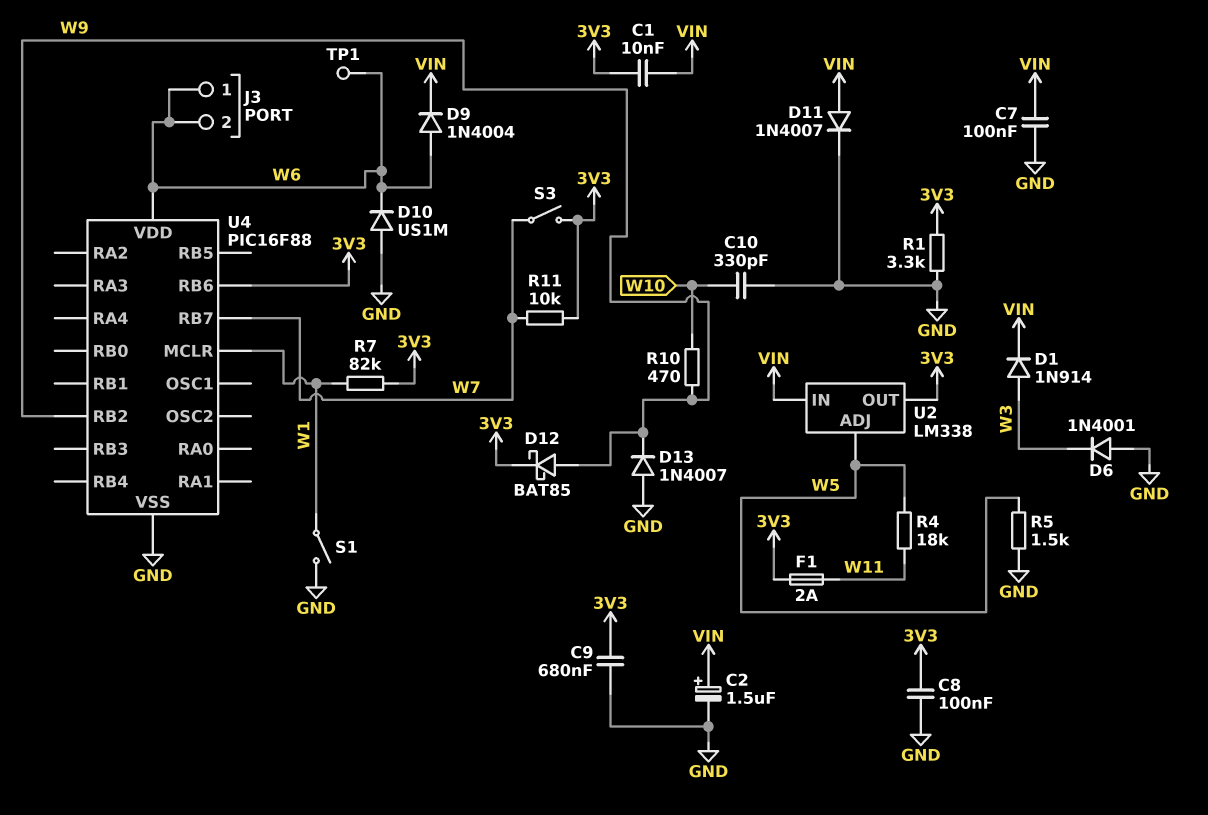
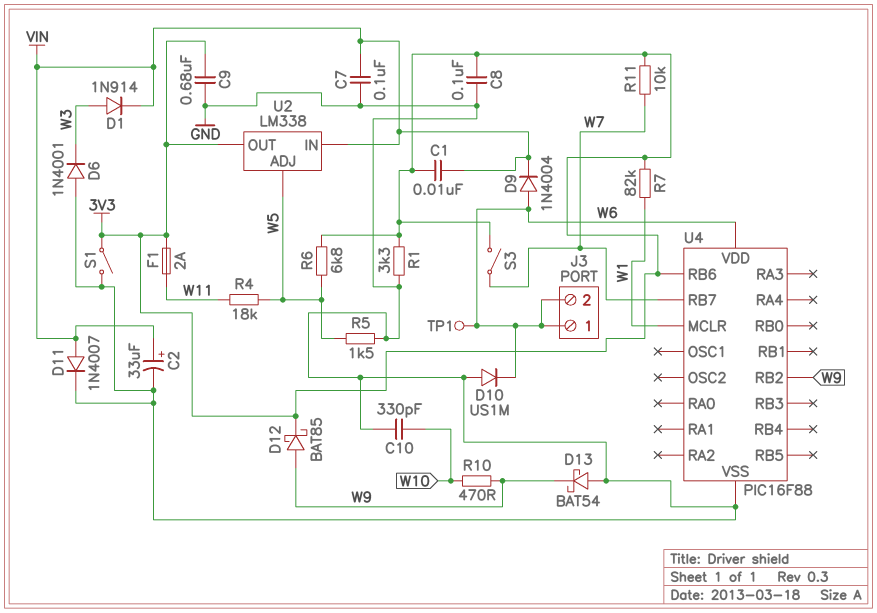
C2: 1.5uF (plus VIN, minus GND) -> 33uF (plus VIN, minus GND)
D13: diode 1N4007 (A GND, K W9) -> schottky BAT54 (A GND, K W9)
R6: none -> 6.8k (3V3, W5)
S1: switch (GND, W1) -> switch (3V3, GND)

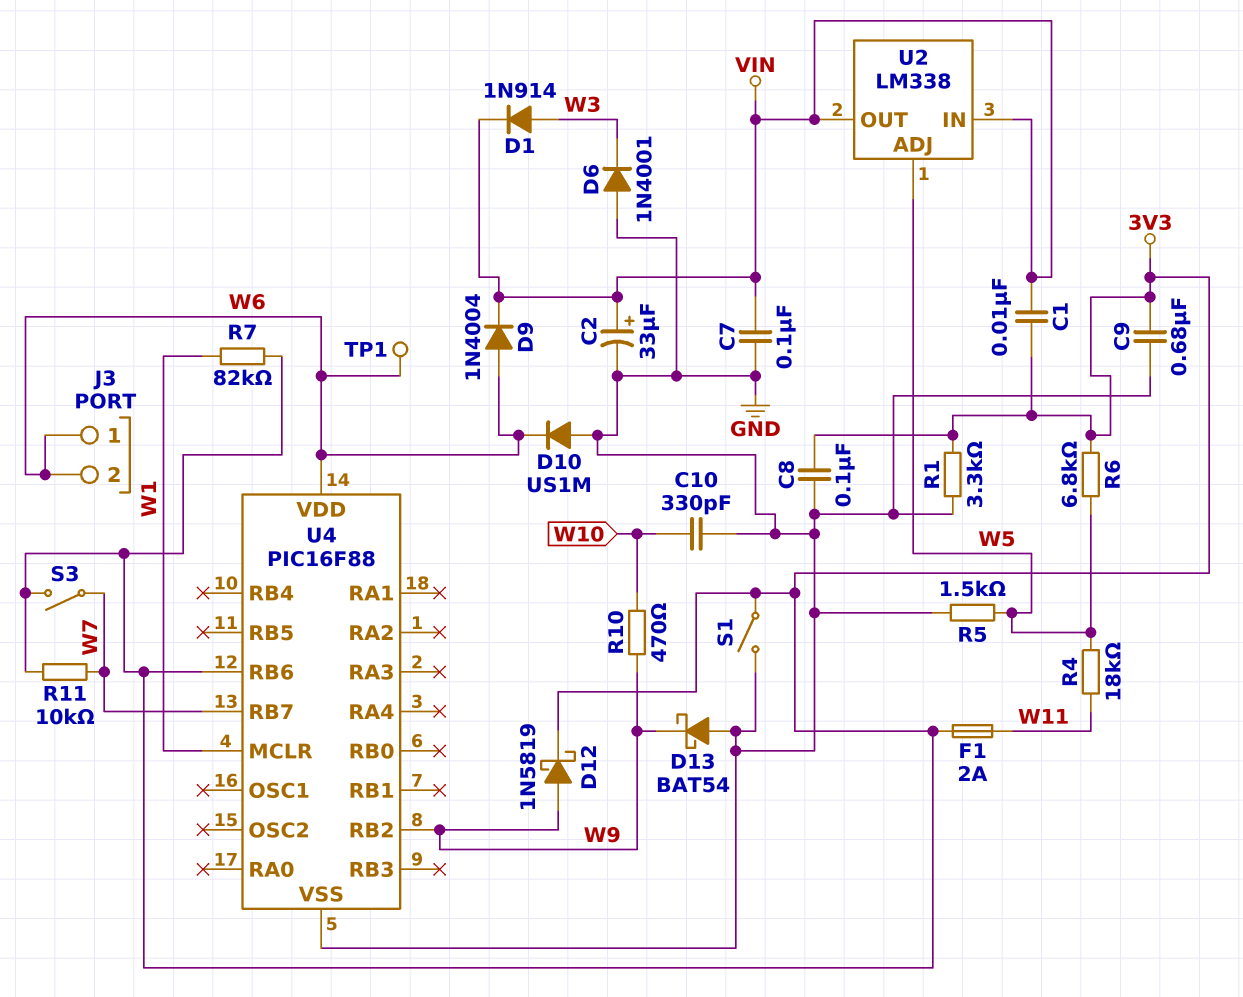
D11: diode 1N4007 (A VIN, K GND) -> none
D12: schottky BAT85 (A W9, K 3V3) -> schottky 1N5819 (A W9, K 3V3)
U2 pin OUT: 3V3 -> VIN

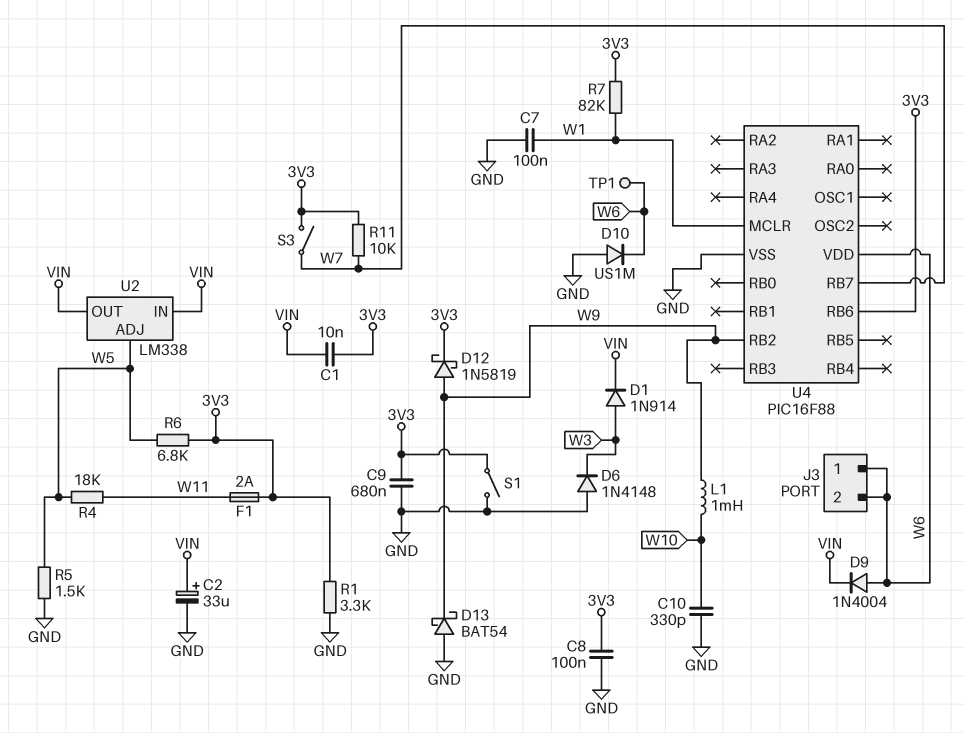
C7: 100nF (GND, VIN) -> 100nF (GND, W1)
D6: diode 1N4001 (A GND, K W3) -> diode 1N4148 (A GND, K W3)
L1: none -> 1mH (W9, W10)
R10: 470 (W9, W10) -> none

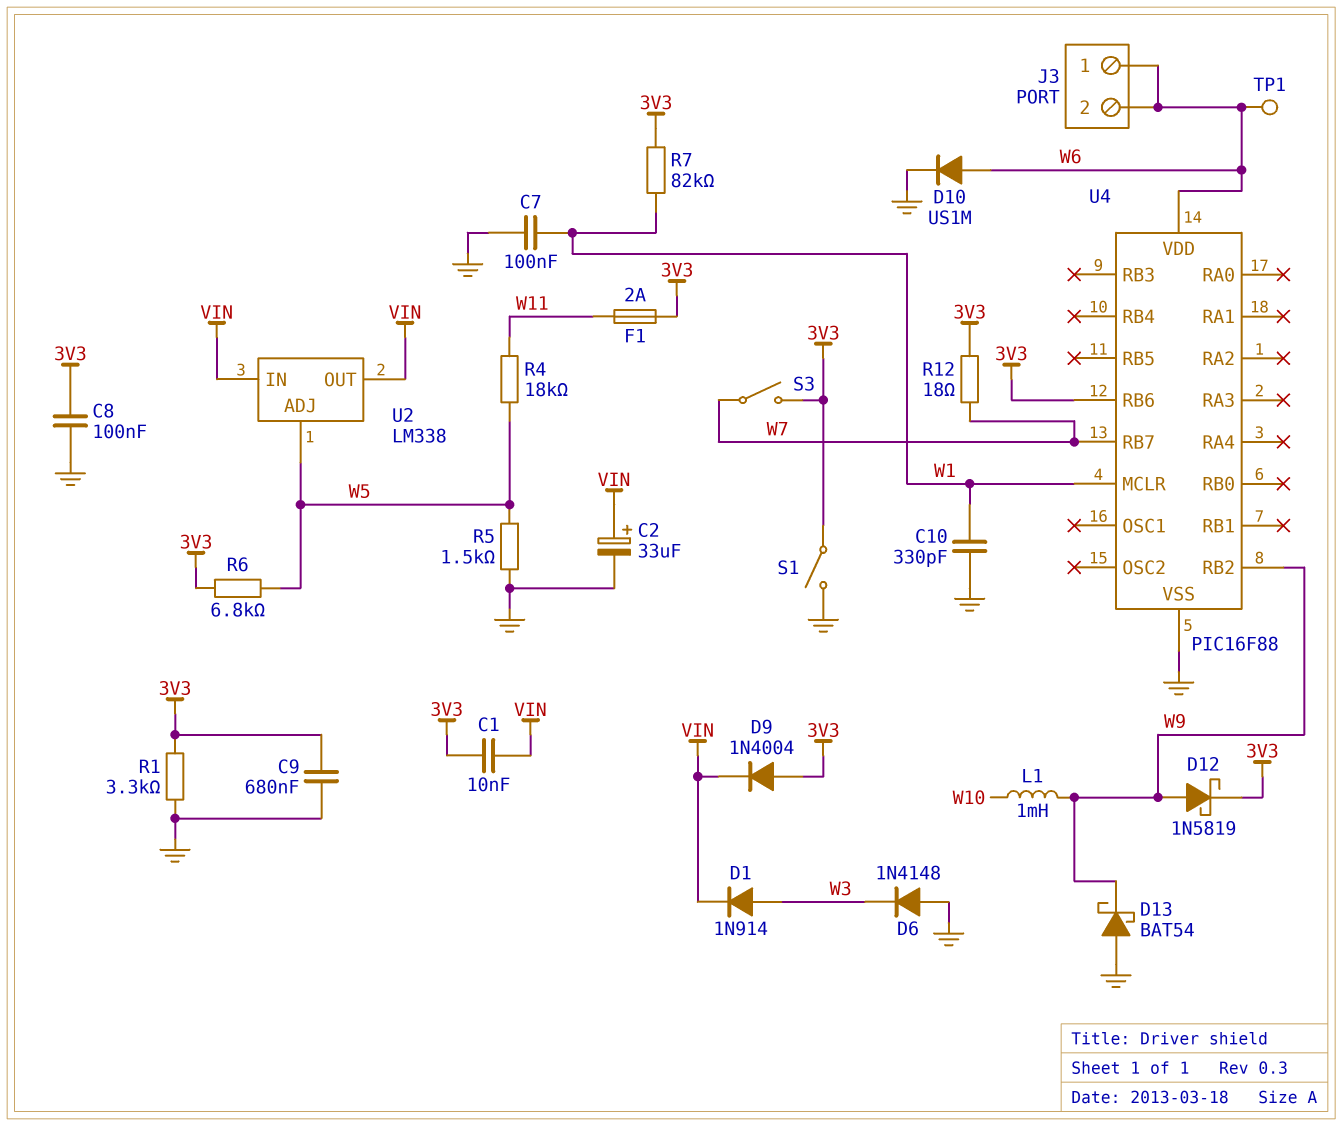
C10: 330pF (GND, W10) -> 330pF (GND, W1)
D9: diode 1N4004 (A W6, K VIN) -> diode 1N4004 (A 3V3, K VIN)
D10: diode US1M (A GND, K W6) -> diode US1M (A W6, K GND)
R11: 10k (3V3, W7) -> none
R12: none -> 18 (3V3, W7)

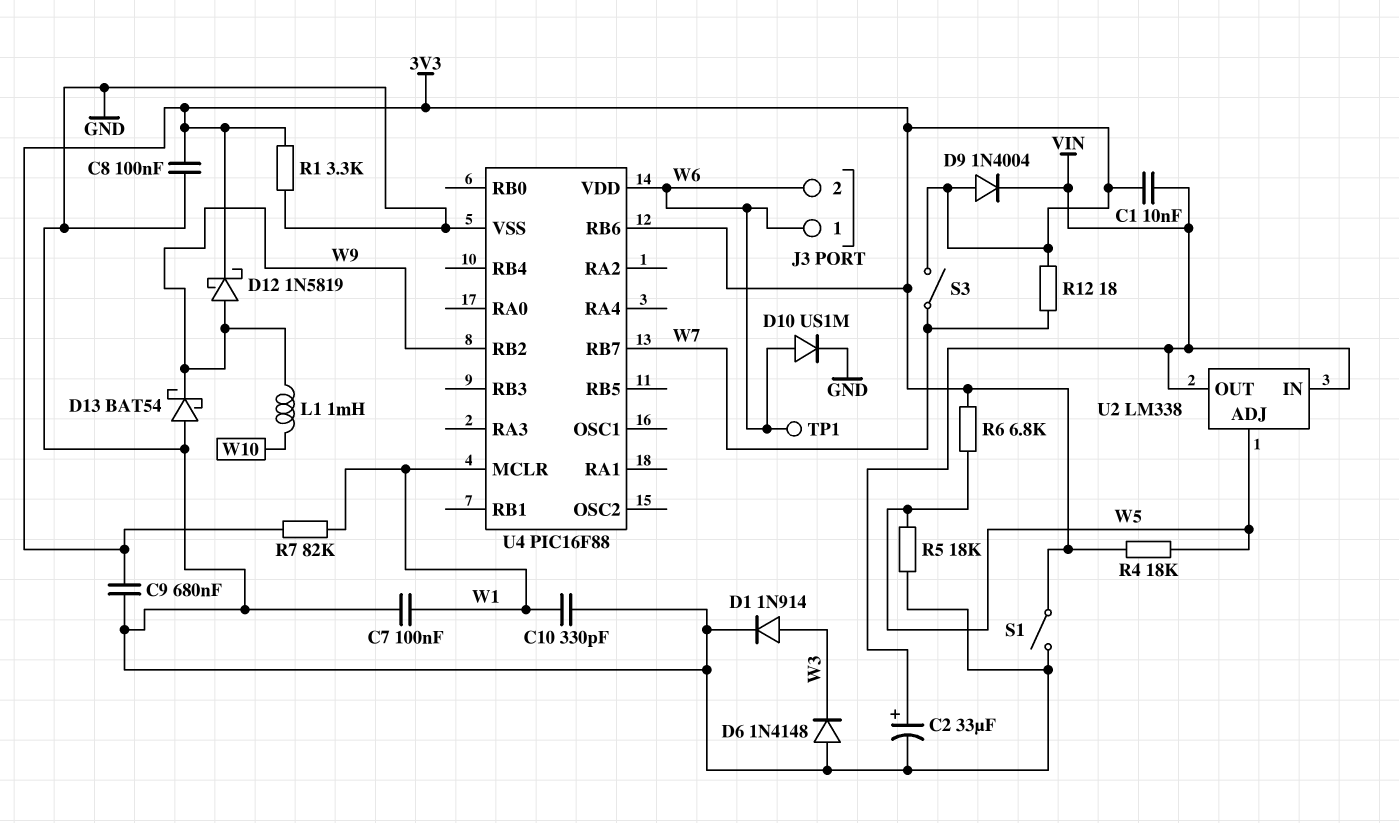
D1: diode 1N914 (A W3, K VIN) -> diode 1N914 (A W3, K GND)
F1: 2A (3V3, W11) -> none
R4: 18k (W5, W11) -> 18k (3V3, W5)
R5: 1.5k (GND, W5) -> 18k (GND, W5)

